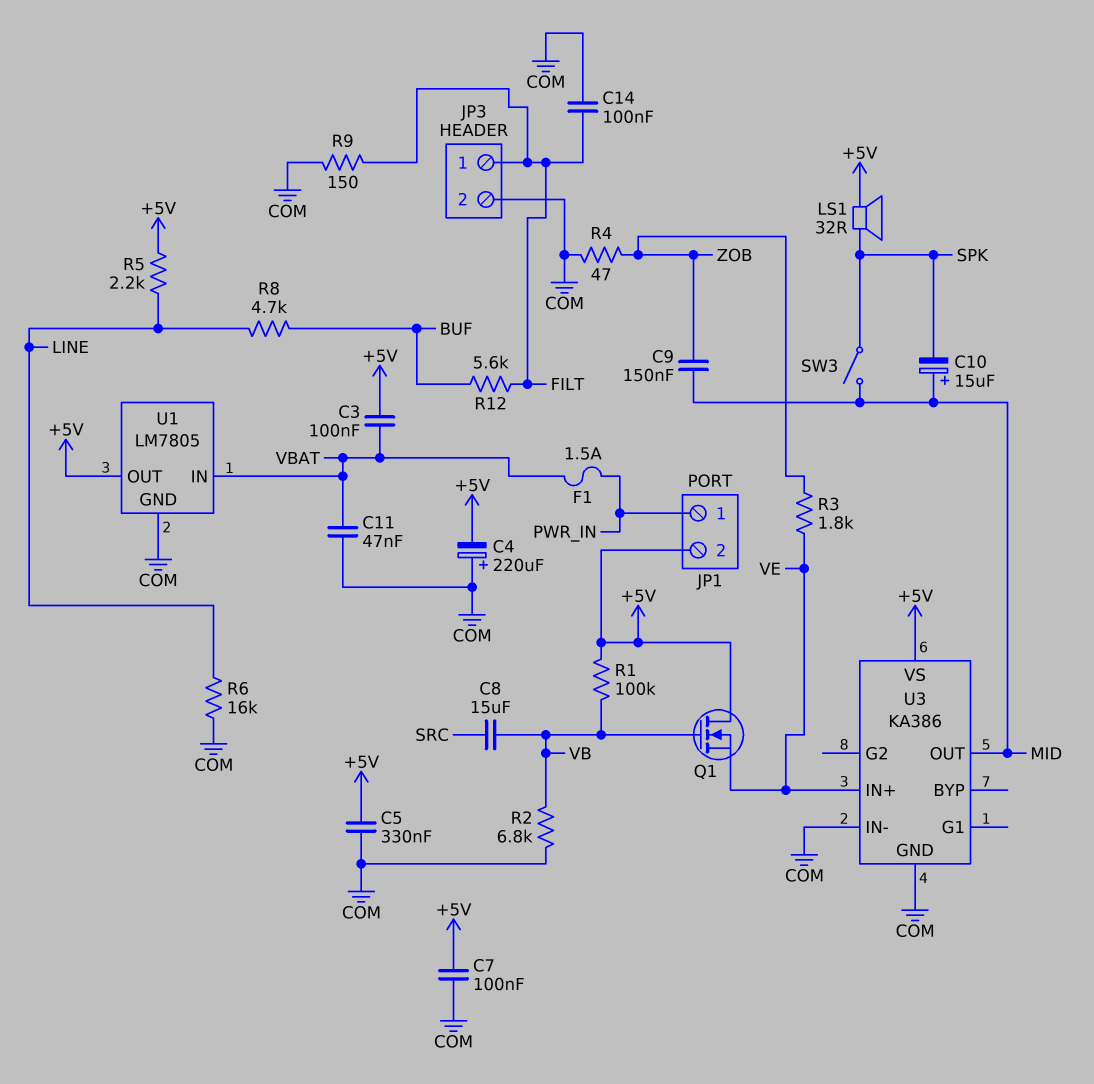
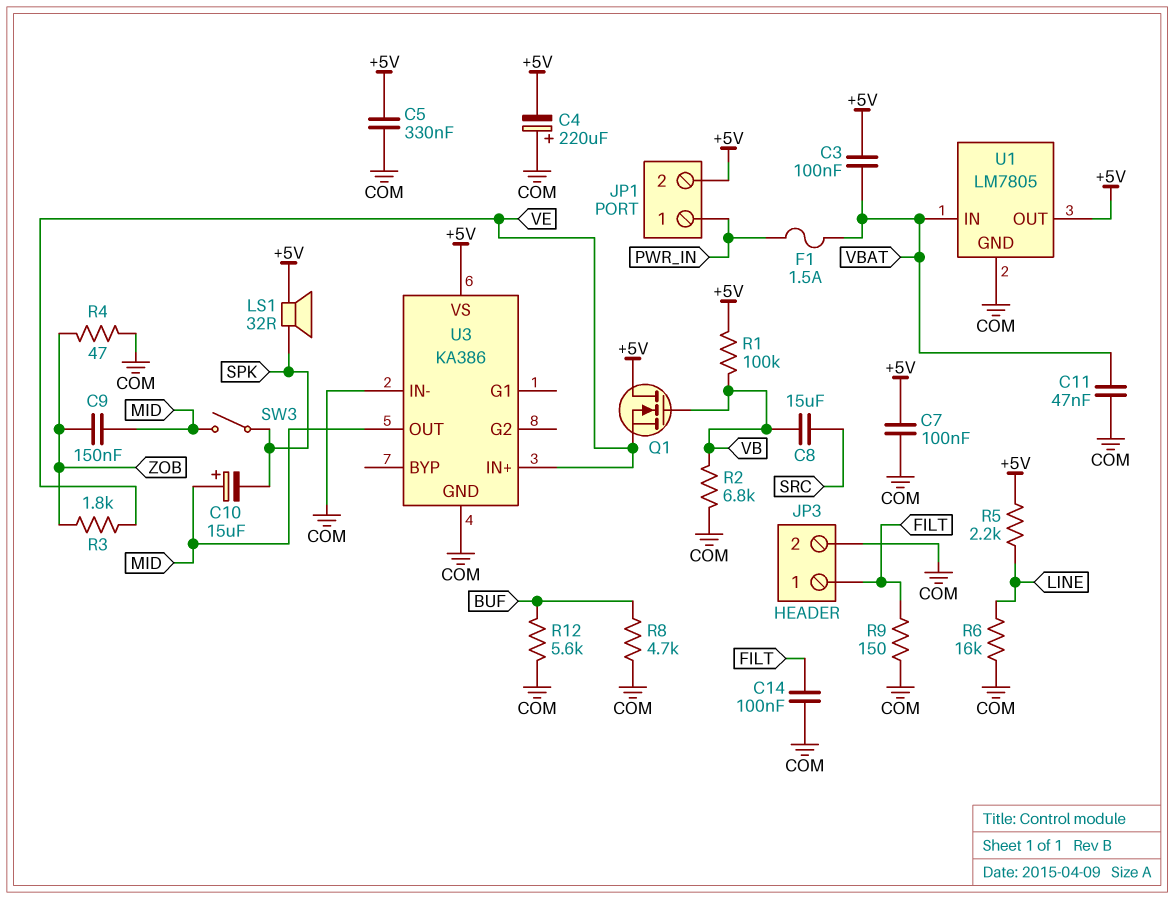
R8: 4.7k (BUF, LINE) -> 4.7k (BUF, COM)
R12: 5.6k (BUF, FILT) -> 5.6k (BUF, COM)

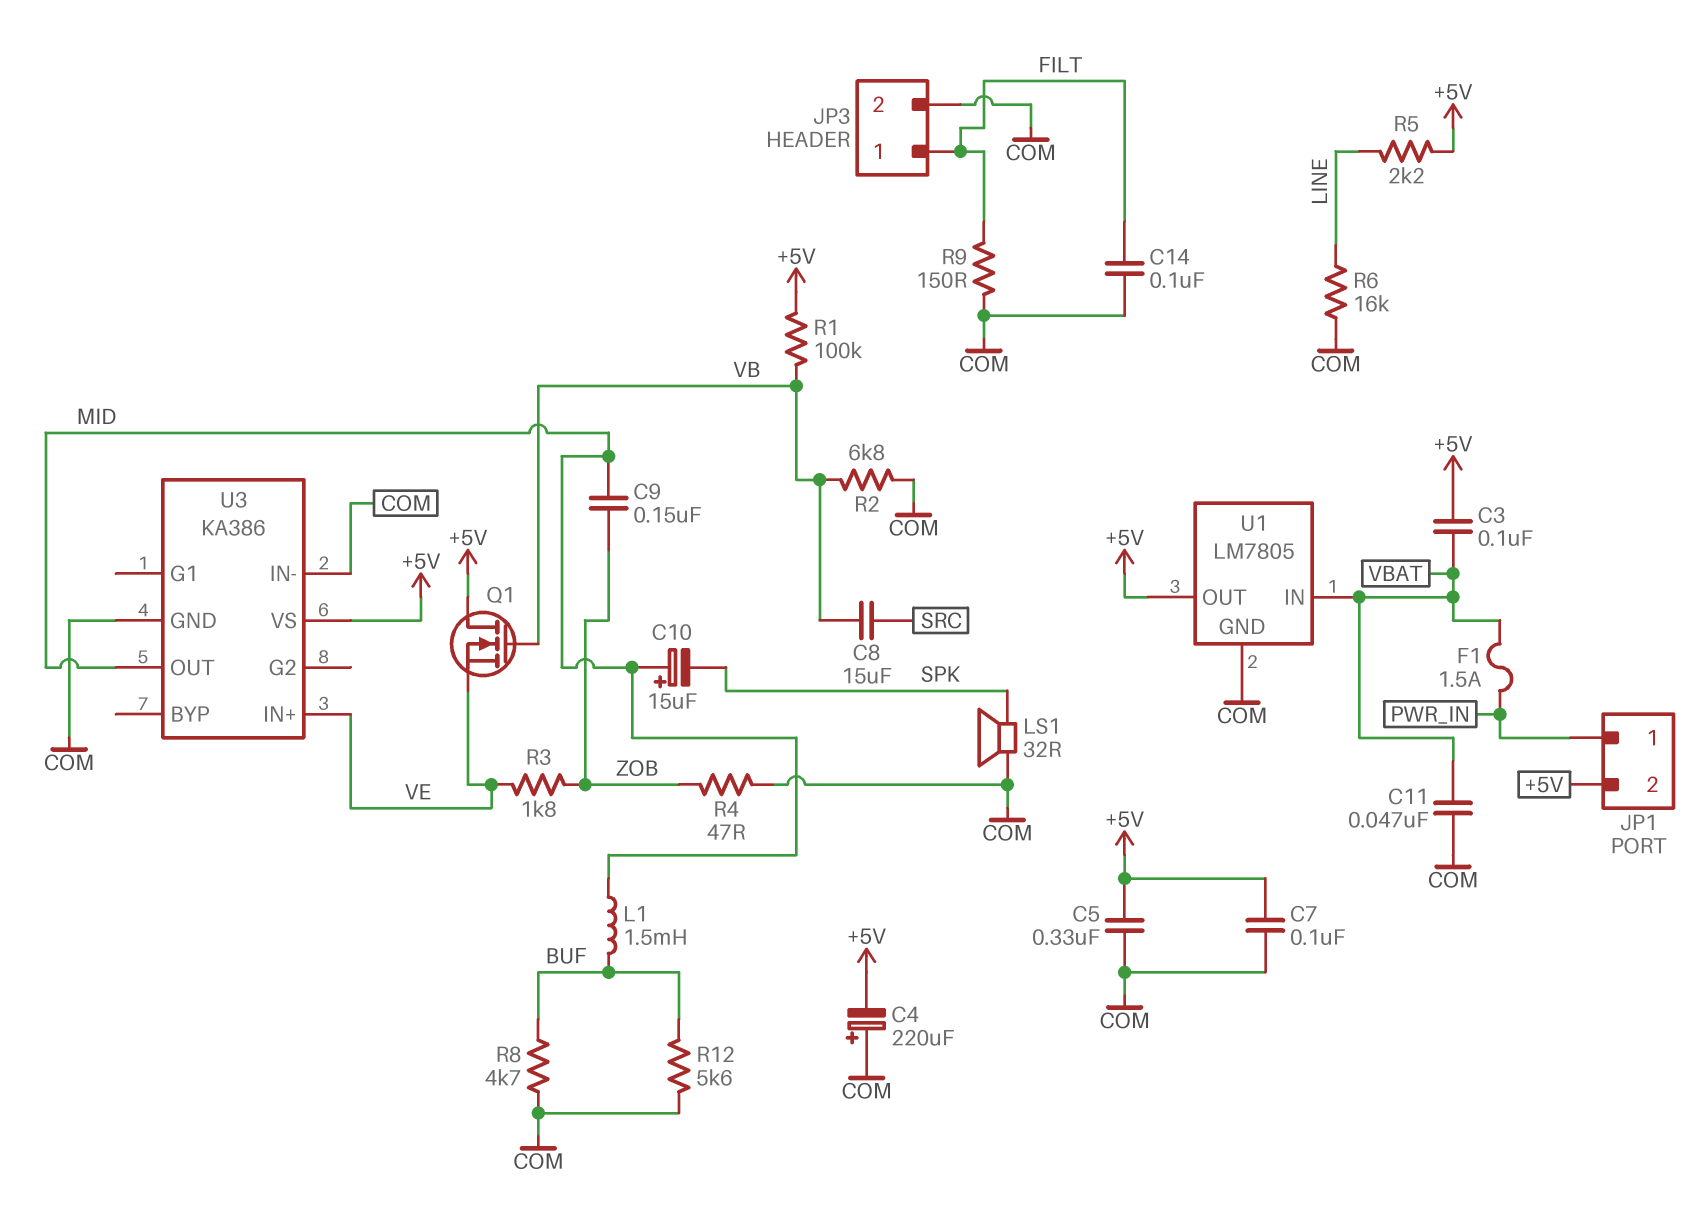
L1: none -> 1.5mH (BUF, MID)
LS1: speaker 32R (+5V, SPK) -> speaker 32R (COM, SPK)
SW3: switch (MID, SPK) -> none

